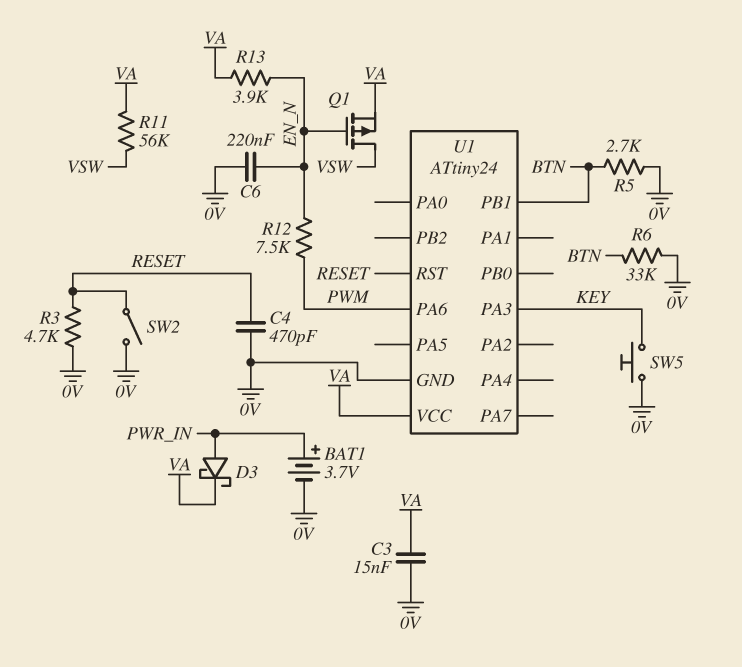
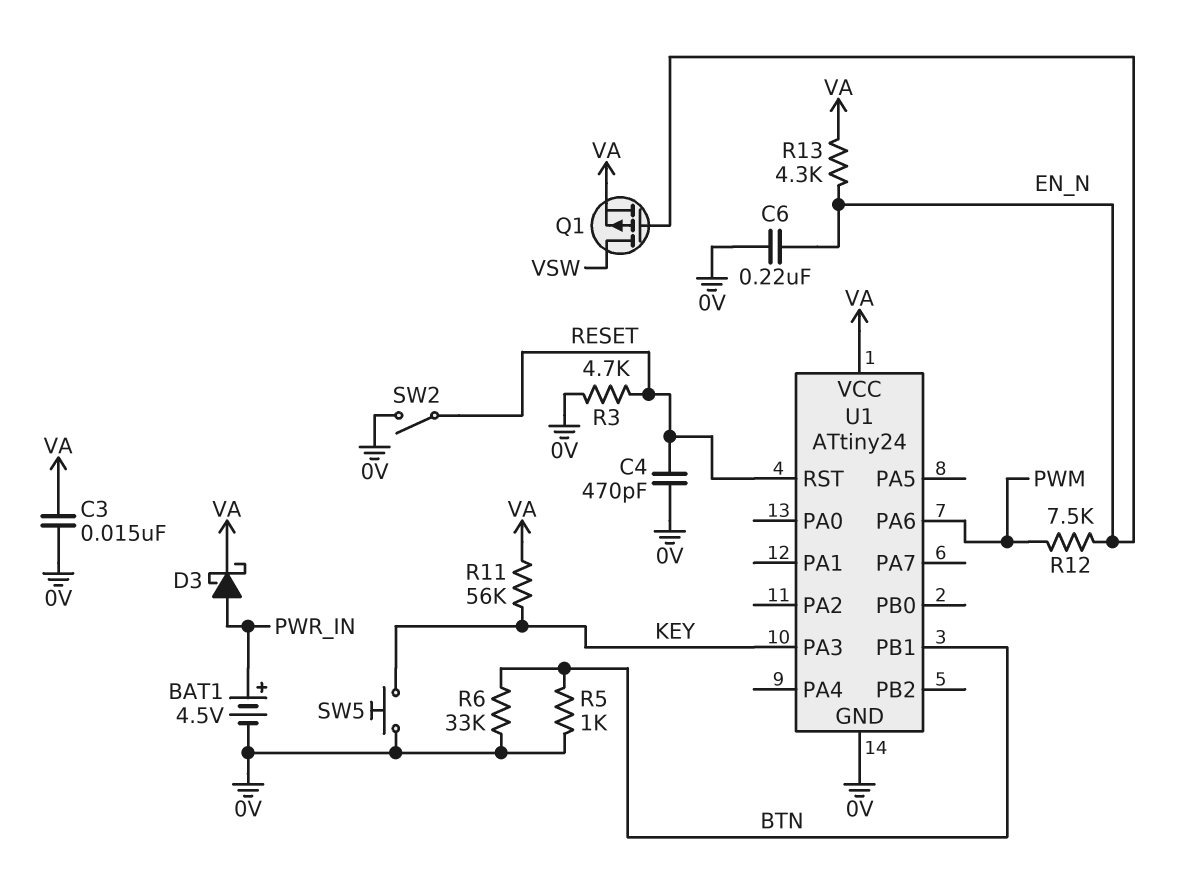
BAT1: 3.7V (plus PWR_IN, minus 0V) -> 4.5V (plus PWR_IN, minus 0V)
R5: 2.7k (0V, BTN) -> 1k (0V, BTN)
R11: 56k (VA, VSW) -> 56k (KEY, VA)
R13: 3.9k (EN_N, VA) -> 4.3k (EN_N, VA)

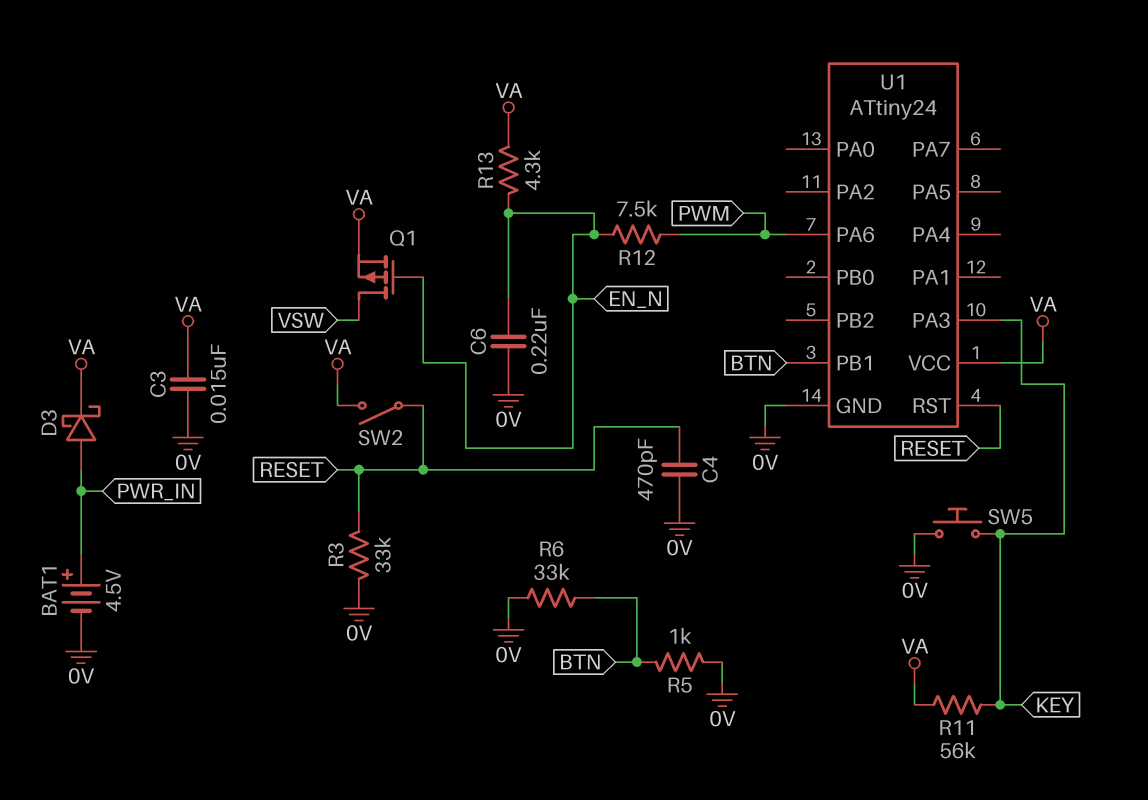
R3: 4.7k (0V, RESET) -> 33k (0V, RESET)
SW2: switch (0V, RESET) -> switch (RESET, VA)

